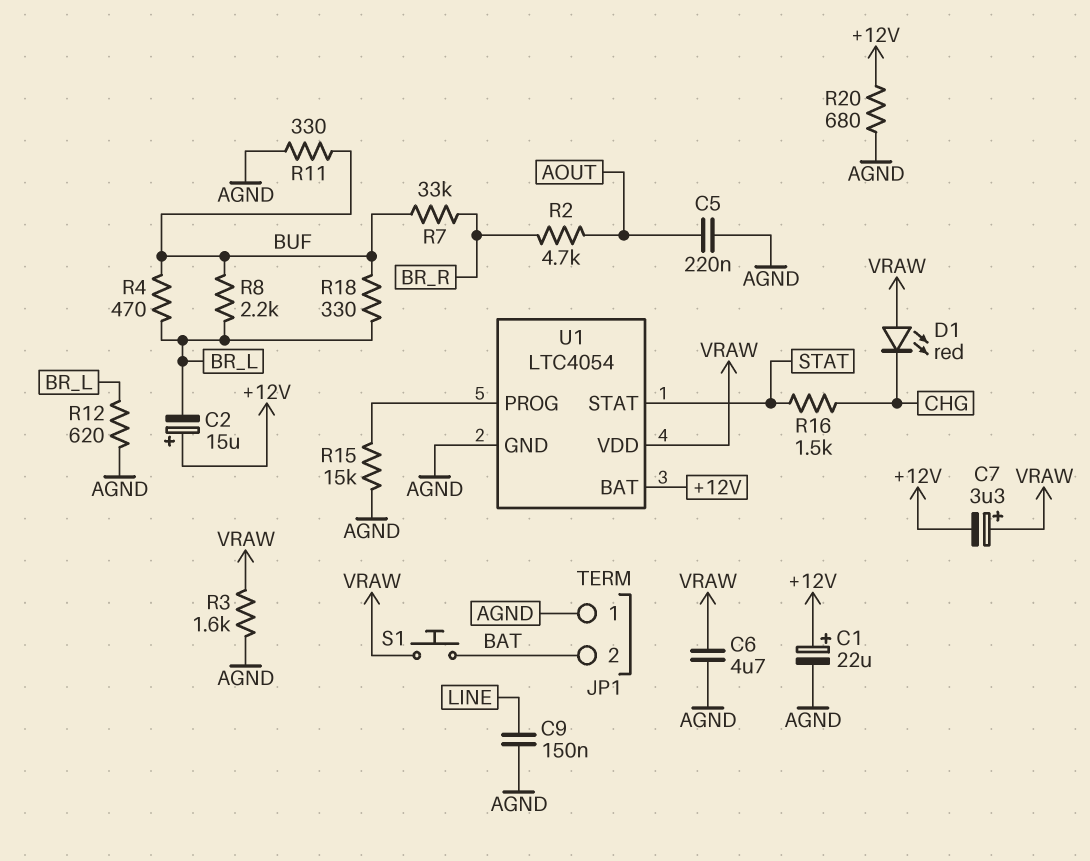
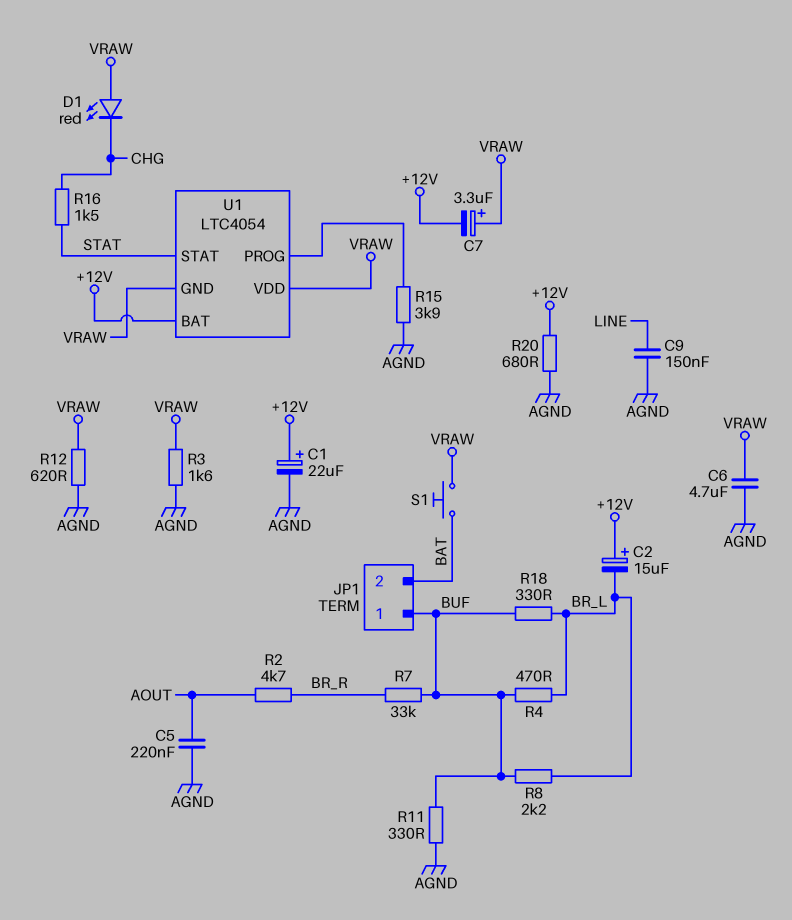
JP1 pin 1: AGND -> BUF
R12: 620 (AGND, BR_L) -> 620 (AGND, VRAW)
R15: 15k (AGND, U1/PROG) -> 3.9k (AGND, U1/PROG)
U1 pin GND: AGND -> VRAW

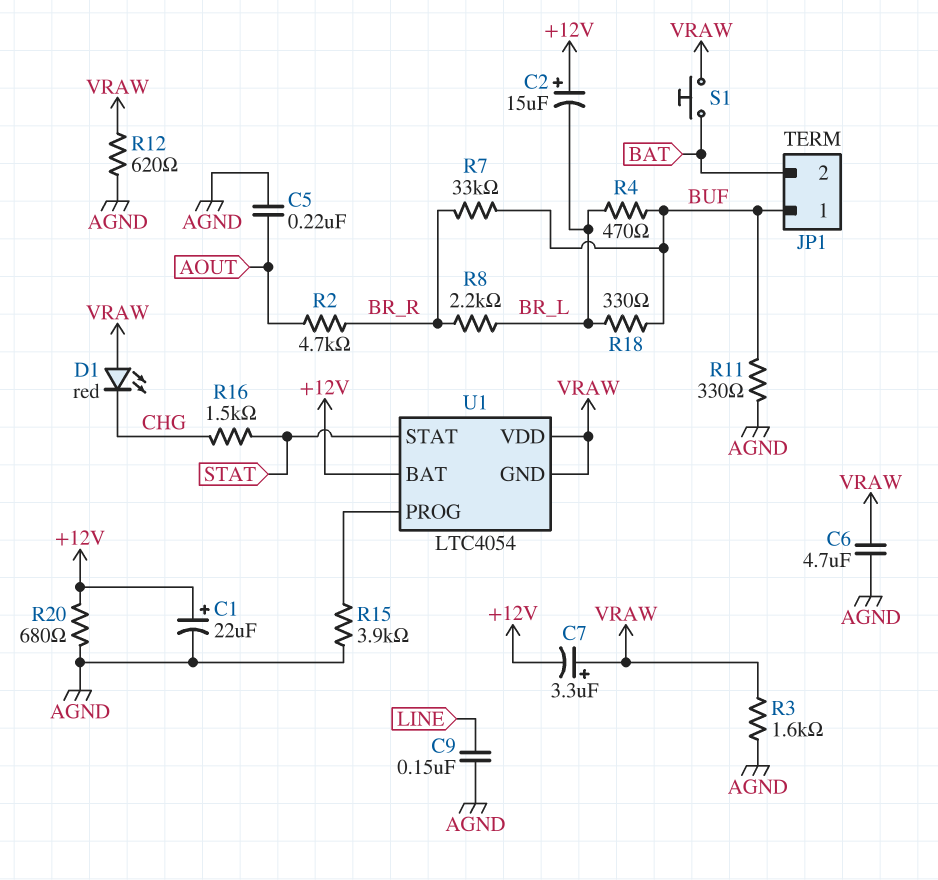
R8: 2.2k (BR_L, BUF) -> 2.2k (BR_L, BR_R)

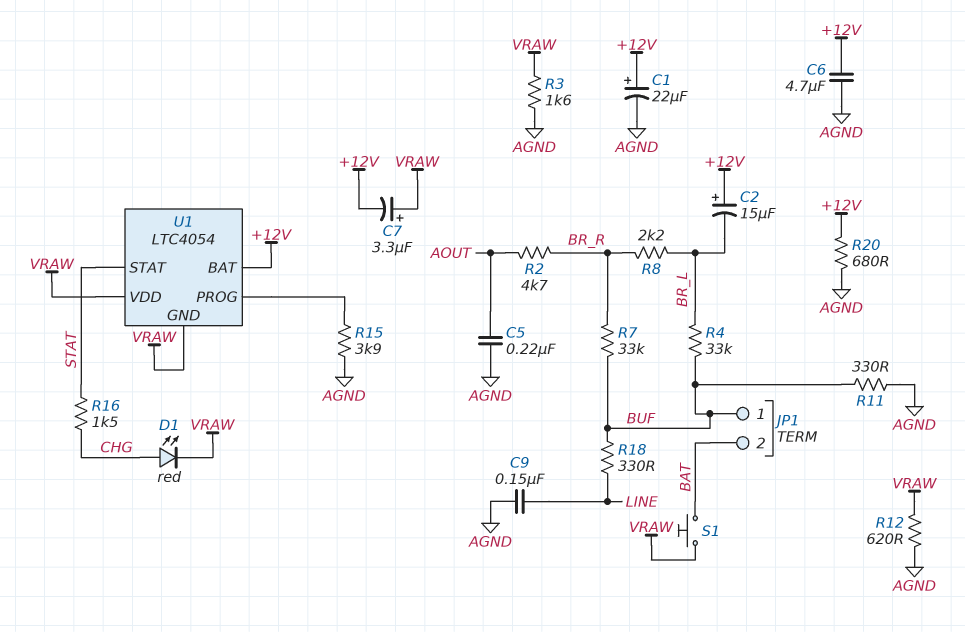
C6: 4.7uF (AGND, VRAW) -> 4.7uF (+12V, AGND)
D1: LED red (A VRAW, K CHG) -> LED red (A CHG, K VRAW)
R4: 470 (BR_L, BUF) -> 33k (BR_L, BUF)
R18: 330 (BR_L, BUF) -> 330 (BUF, LINE)

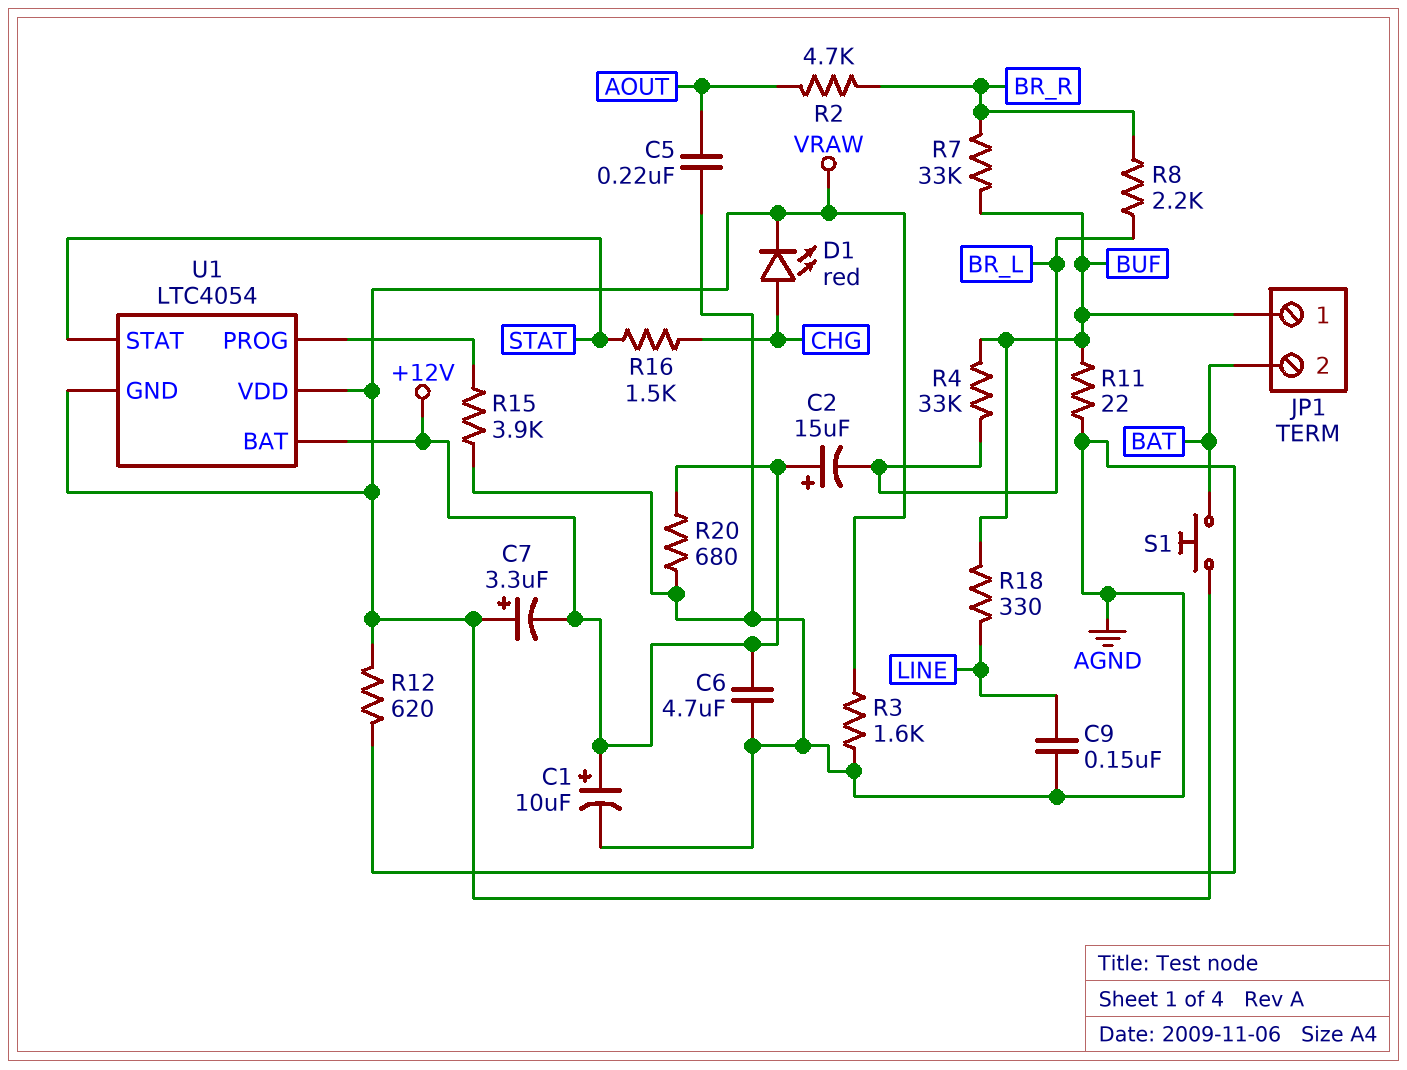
C1: 22uF (plus +12V, minus AGND) -> 10uF (plus +12V, minus AGND)
R11: 330 (AGND, BUF) -> 22 (AGND, BUF)

